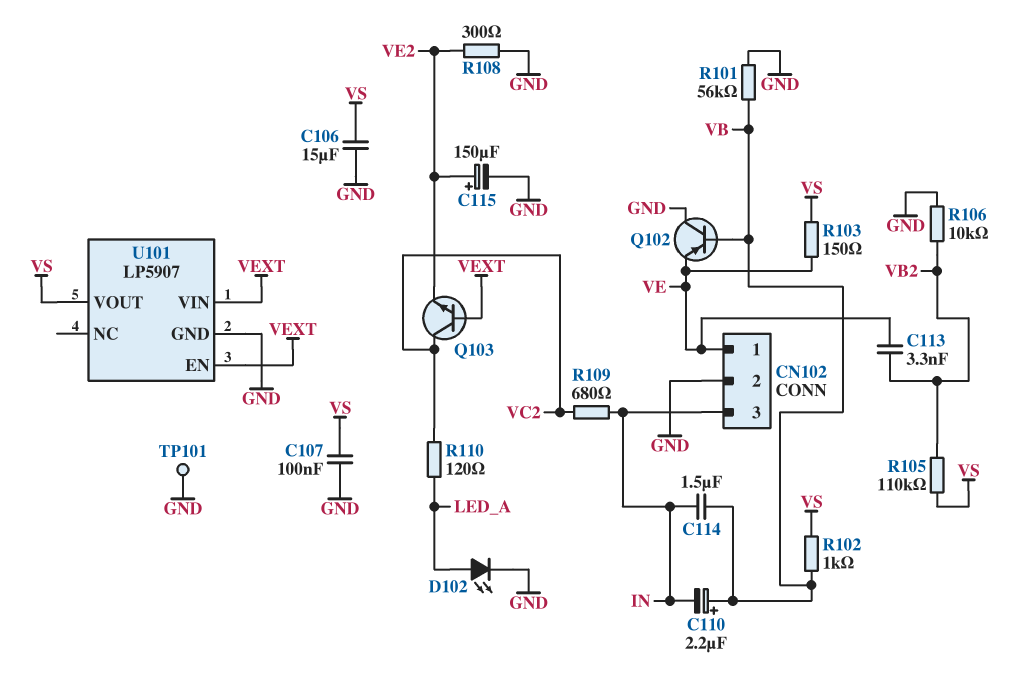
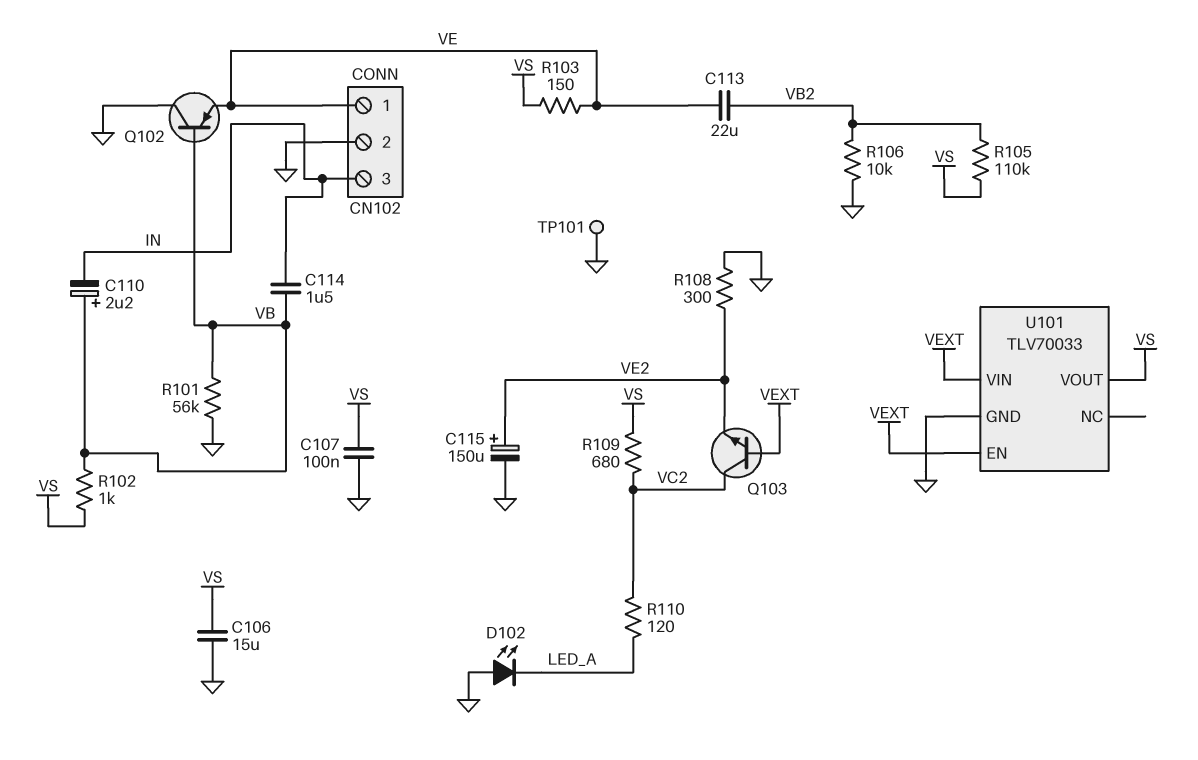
C113: 3.3nF (VB2, VE) -> 22uF (VB2, VE)
D102: LED (A LED_A, K GND) -> LED (A GND, K LED_A)
R109: 680 (IN, VC2) -> 680 (VC2, VS)
U101: LP5907 -> TLV70033

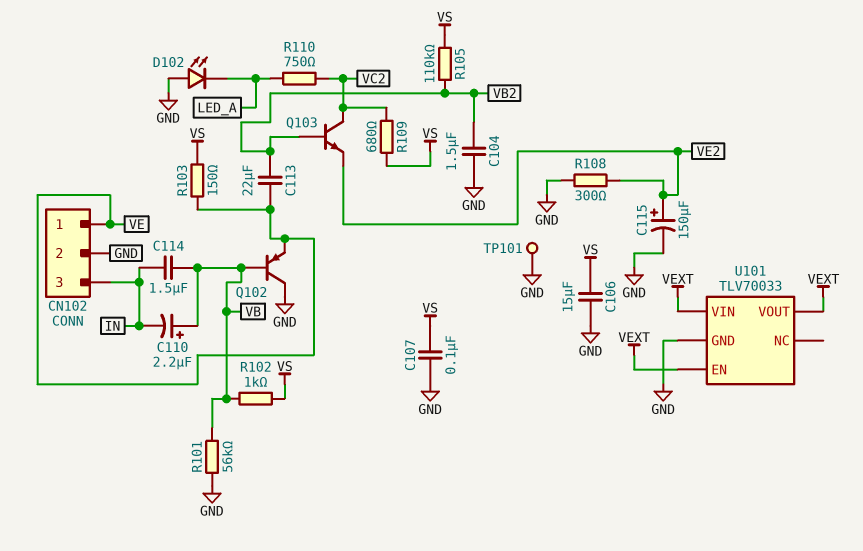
C104: none -> 1.5uF (GND, VB2)
Q103: NPN (B VEXT, C VC2, E VE2) -> NPN (B VB2, C VC2, E VE2)
R106: 10k (GND, VB2) -> none
R110: 120 (LED_A, VC2) -> 750 (LED_A, VC2)
U101 pin VOUT: VS -> VEXT

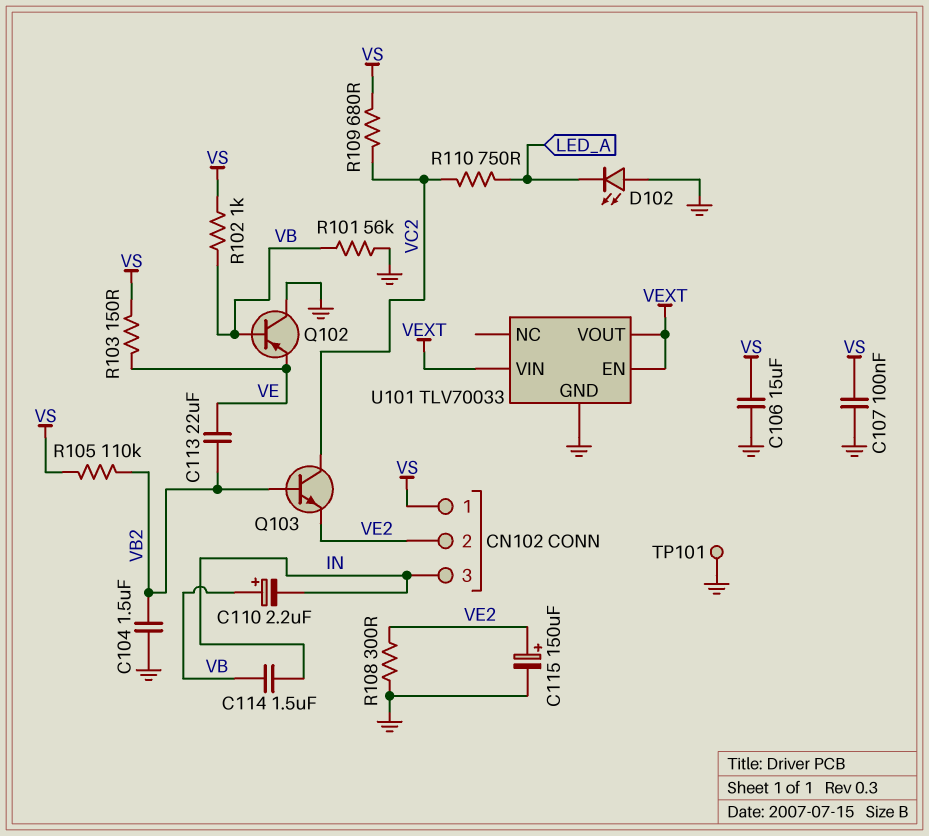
CN102 pin 1: VE -> VS
CN102 pin 2: GND -> VE2

